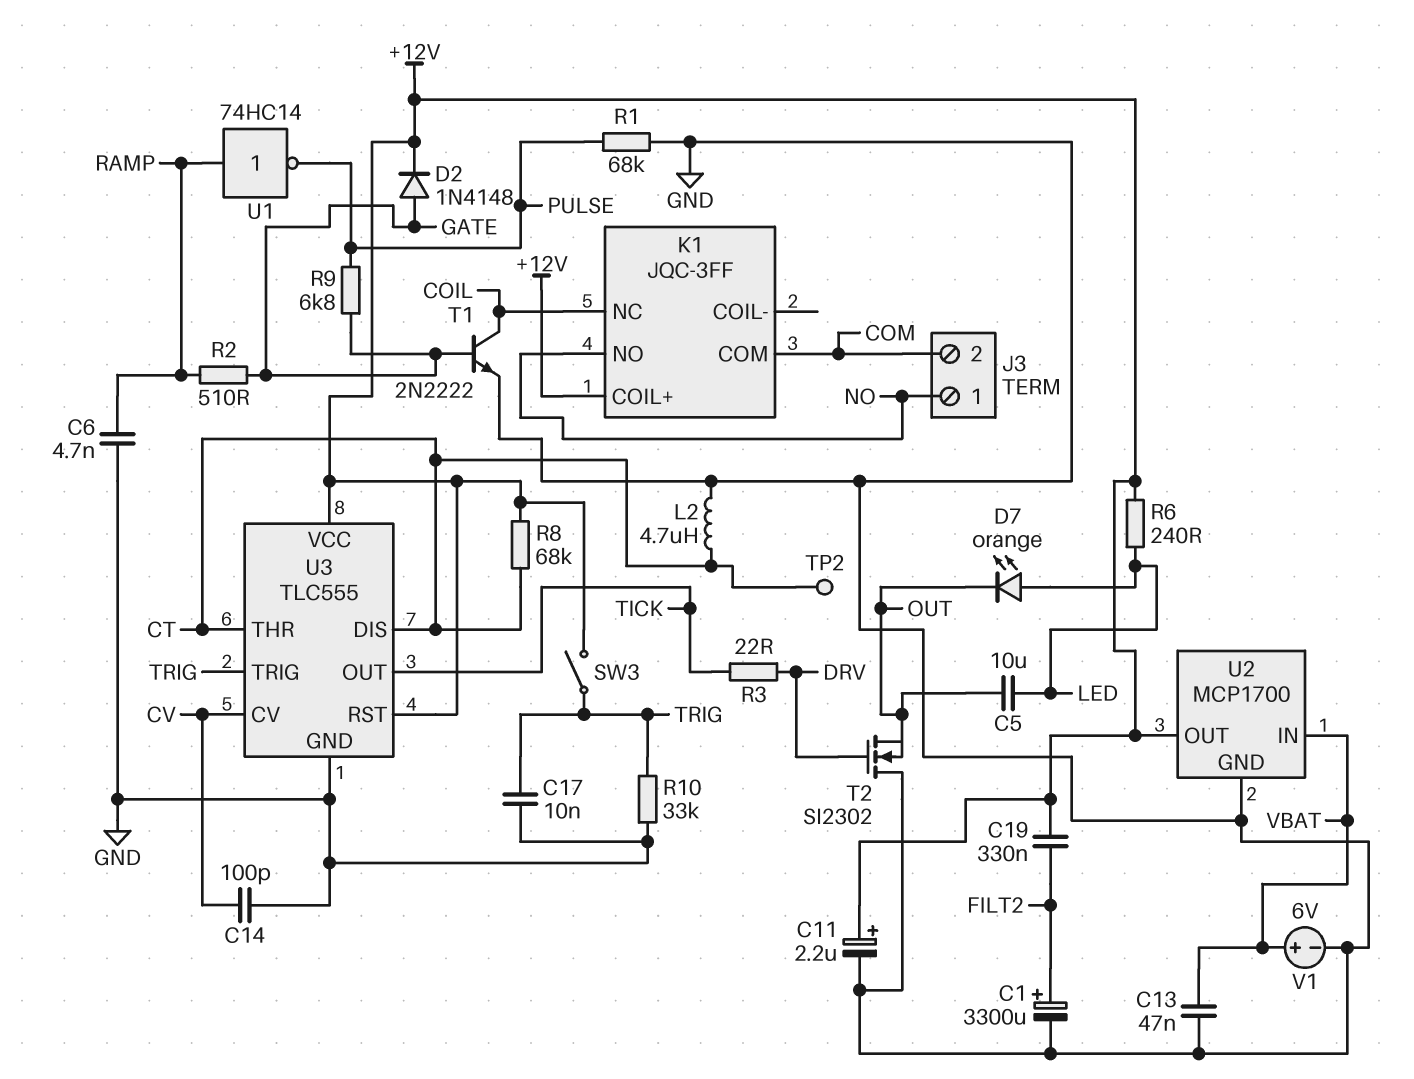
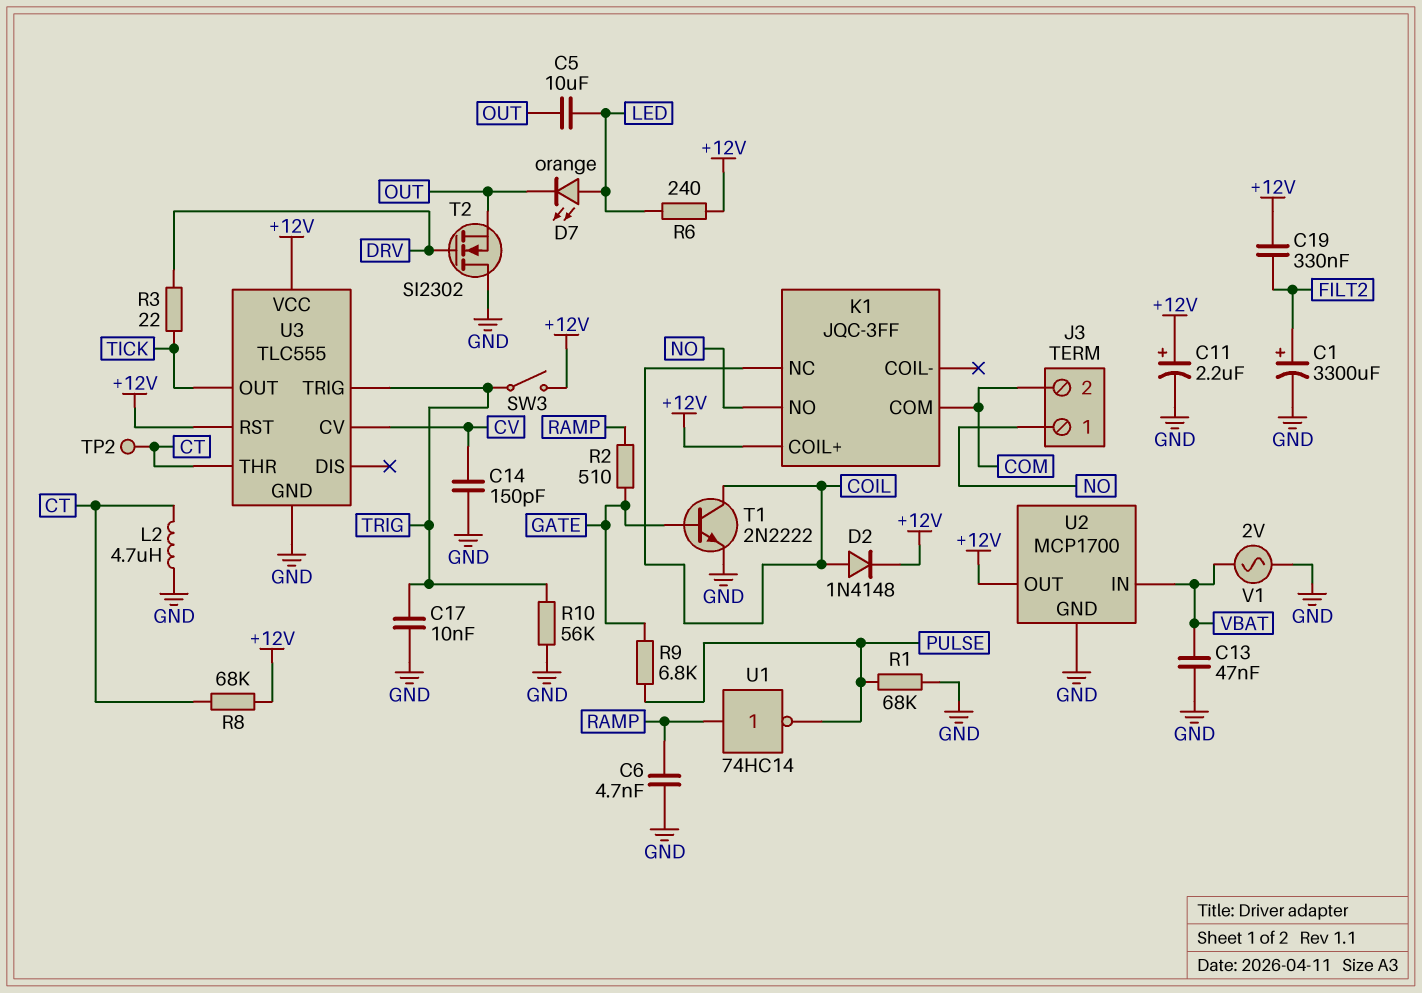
C14: 100pF (CV, GND) -> 150pF (CV, GND)
D2: diode 1N4148 (A GATE, K +12V) -> diode 1N4148 (A COIL, K +12V)
R10: 33k (GND, TRIG) -> 56k (GND, TRIG)
U3 pin DIS: CT -> none
V1: 6V (plus VBAT, minus GND) -> AC 2V (GND, VBAT)

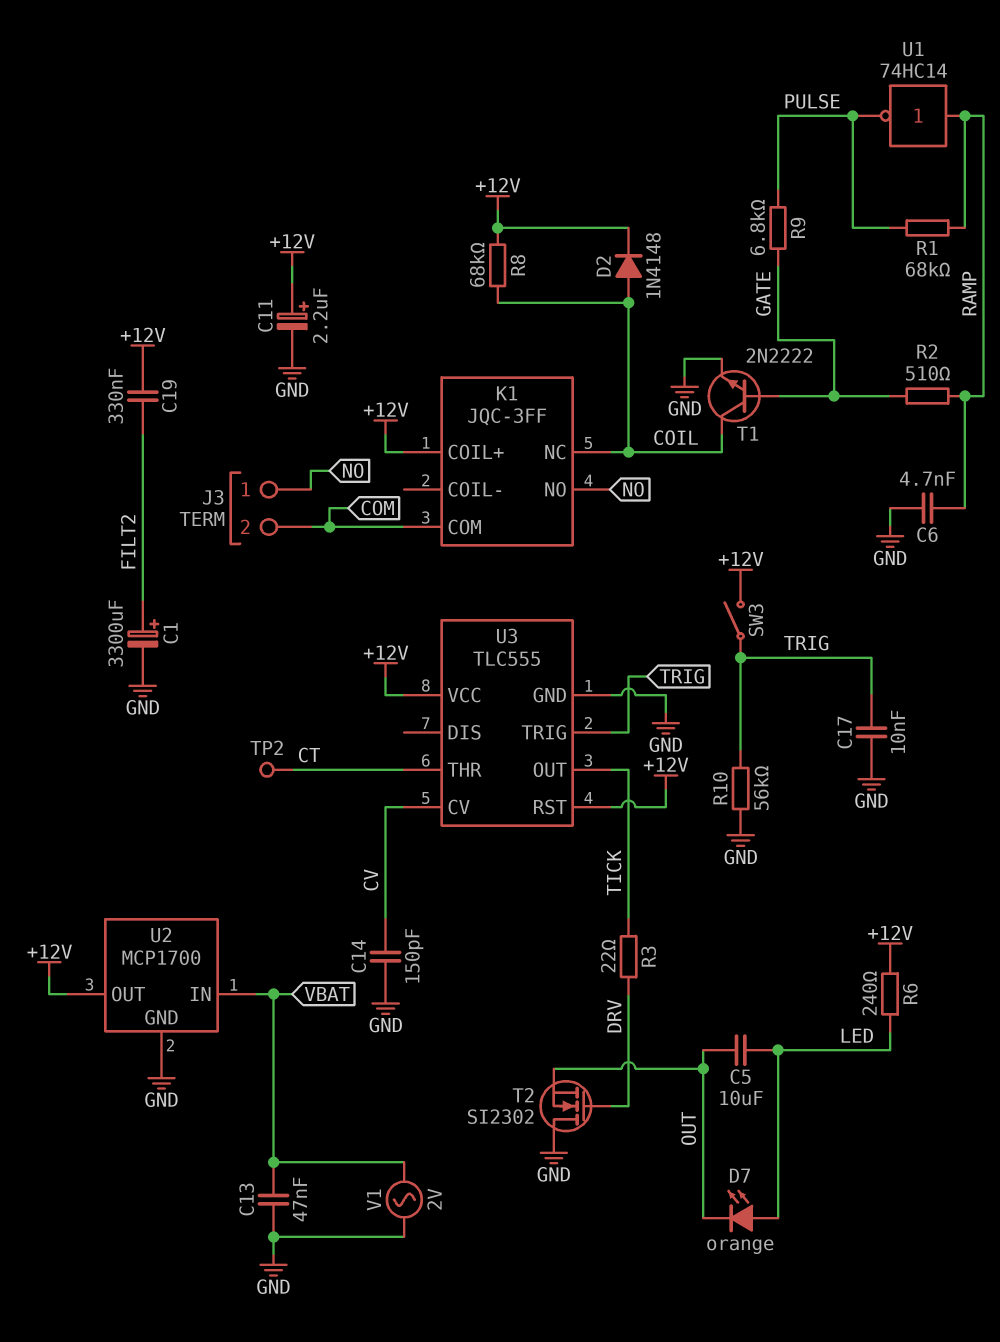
L2: 4.7uH (CT, GND) -> none
R1: 68k (GND, PULSE) -> 68k (PULSE, RAMP)
R8: 68k (+12V, CT) -> 68k (+12V, COIL)

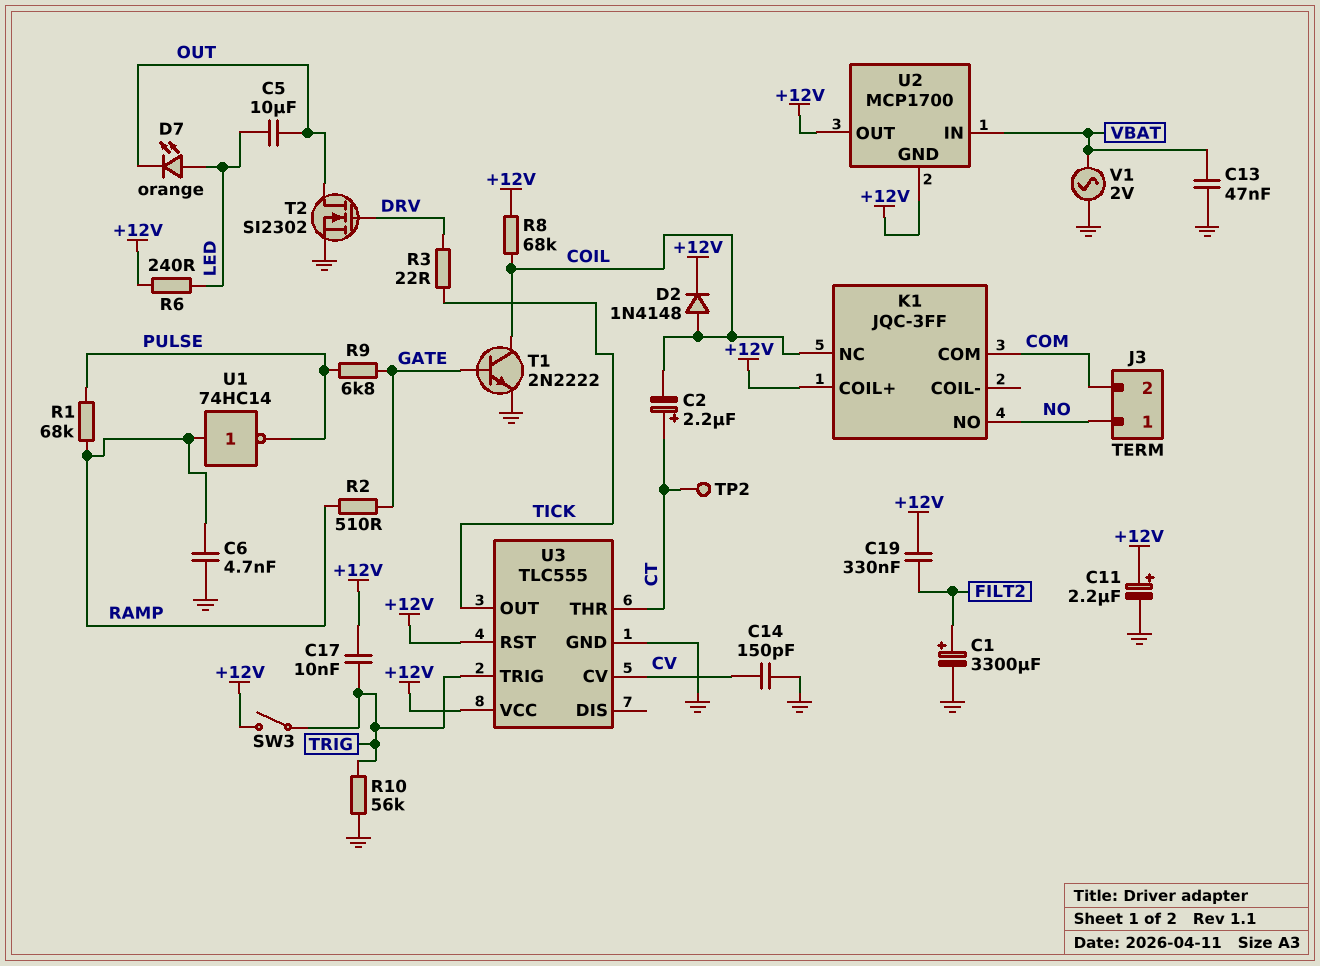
C2: none -> 2.2uF (plus CT, minus COIL)
C17: 10nF (GND, TRIG) -> 10nF (+12V, TRIG)
T2: NMOS SI2302 (G DRV, D GND, S OUT) -> NMOS SI2302 (G DRV, D OUT, S GND)
U2 pin GND: GND -> +12V

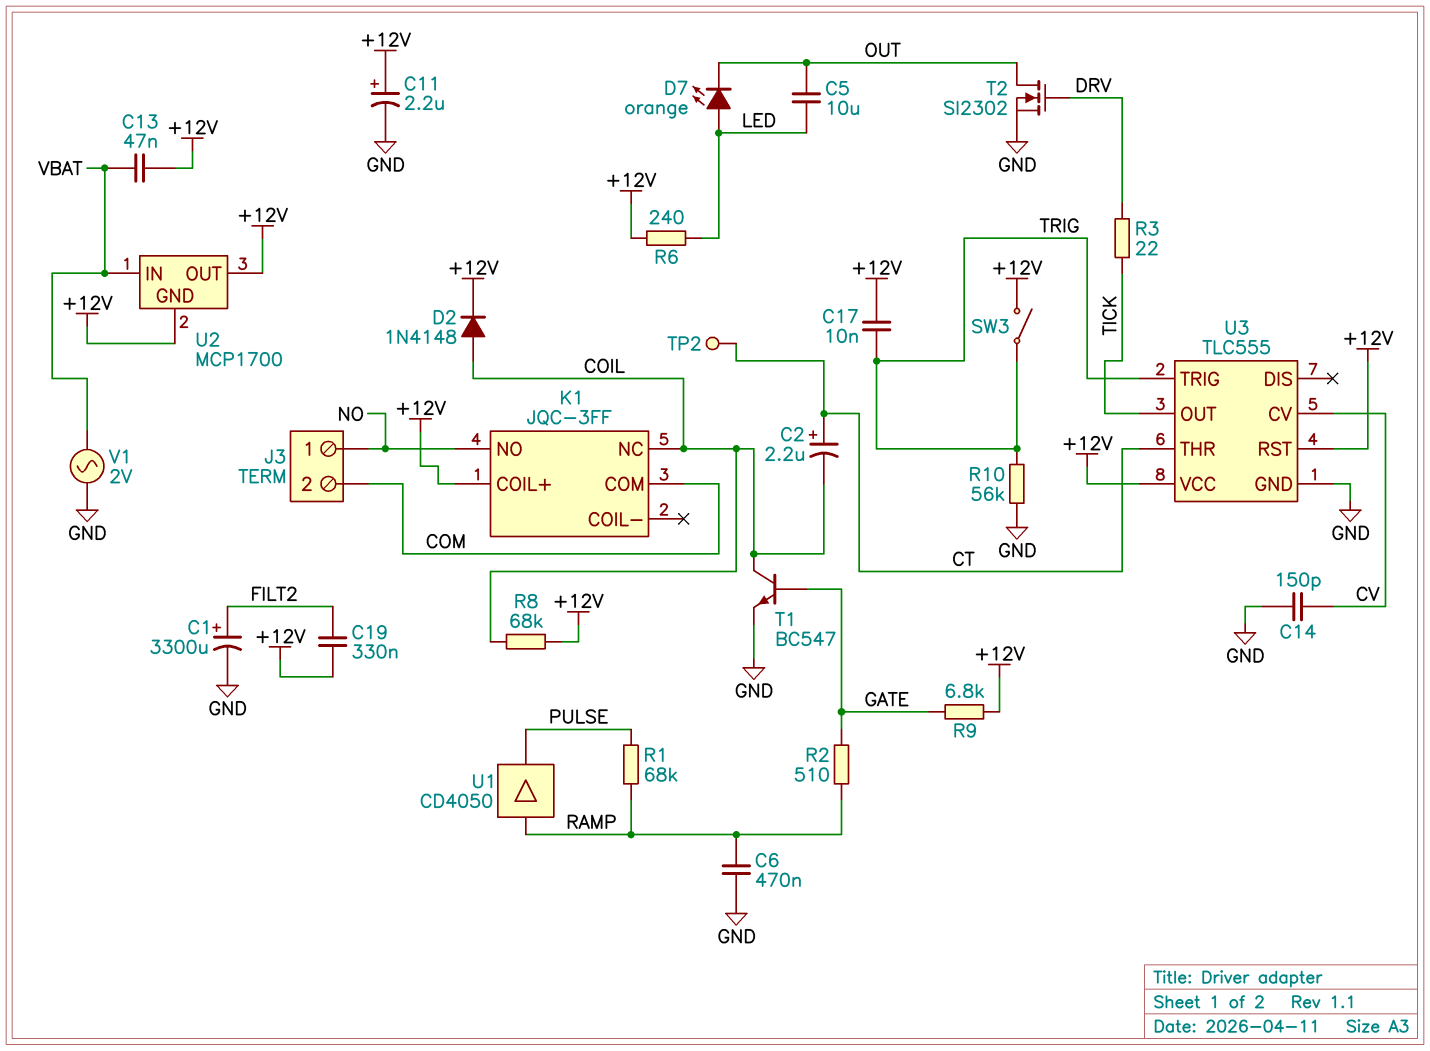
C6: 4.7nF (GND, RAMP) -> 470nF (GND, RAMP)
C13: 47nF (GND, VBAT) -> 47nF (+12V, VBAT)
R9: 6.8k (GATE, PULSE) -> 6.8k (+12V, GATE)
T1: NPN 2N2222 (B GATE, C COIL, E GND) -> NPN BC547 (B GATE, C COIL, E GND)
U1: NOT 74HC14 (in RAMP, out PULSE) -> buffer CD4050 (in RAMP, out PULSE)

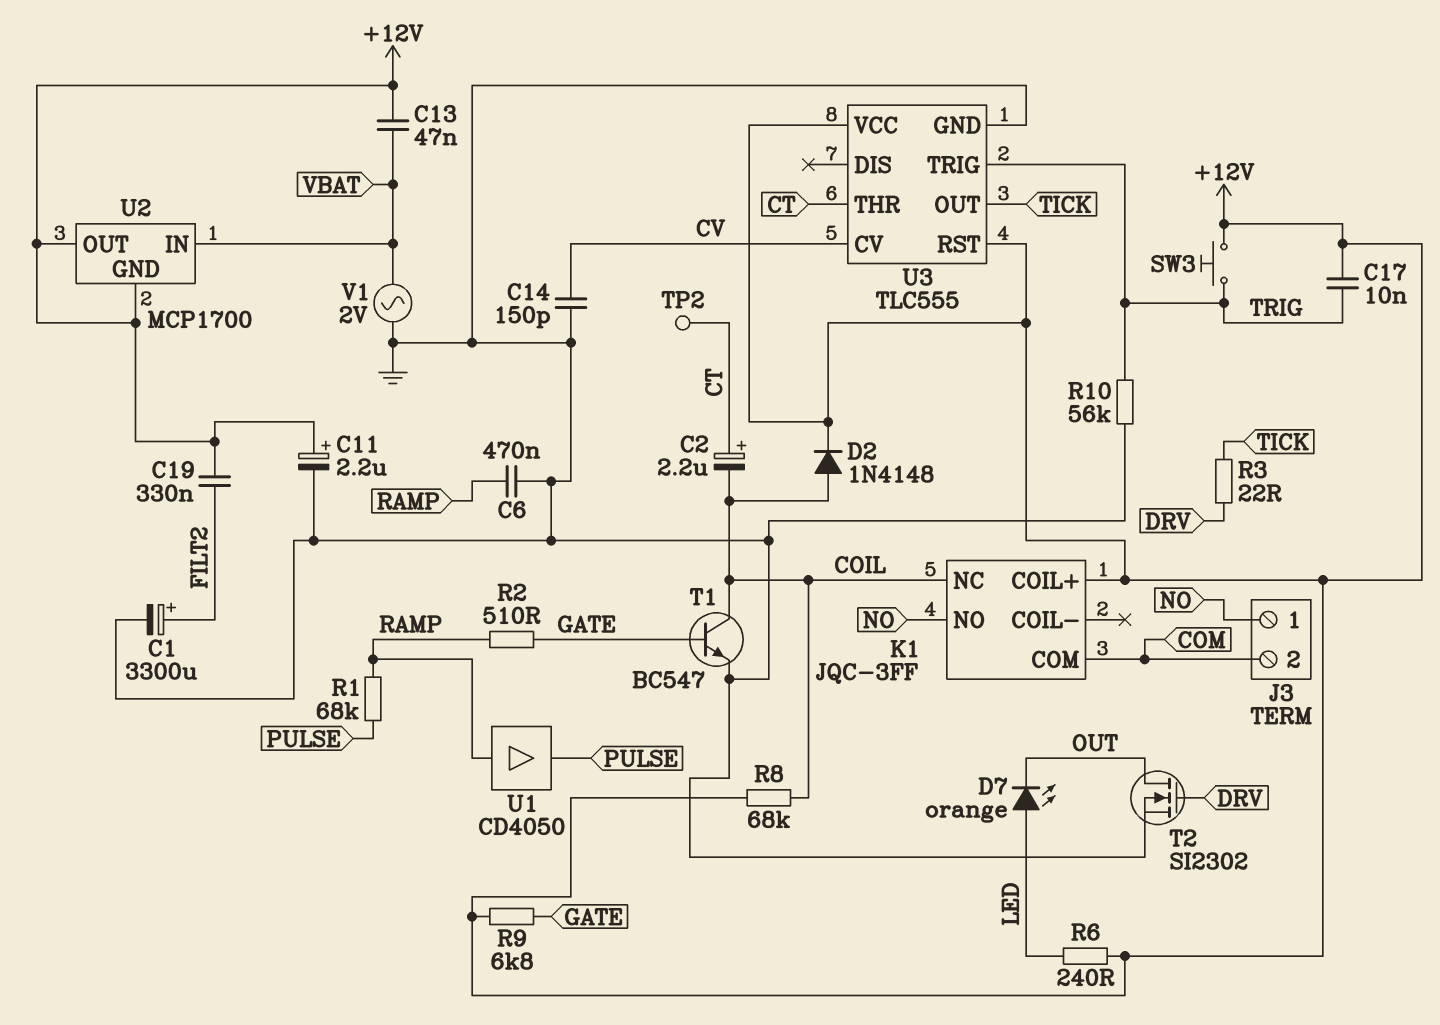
C5: 10uF (LED, OUT) -> none
SW3: switch (+12V, TRIG) -> button (+12V, TRIG)

